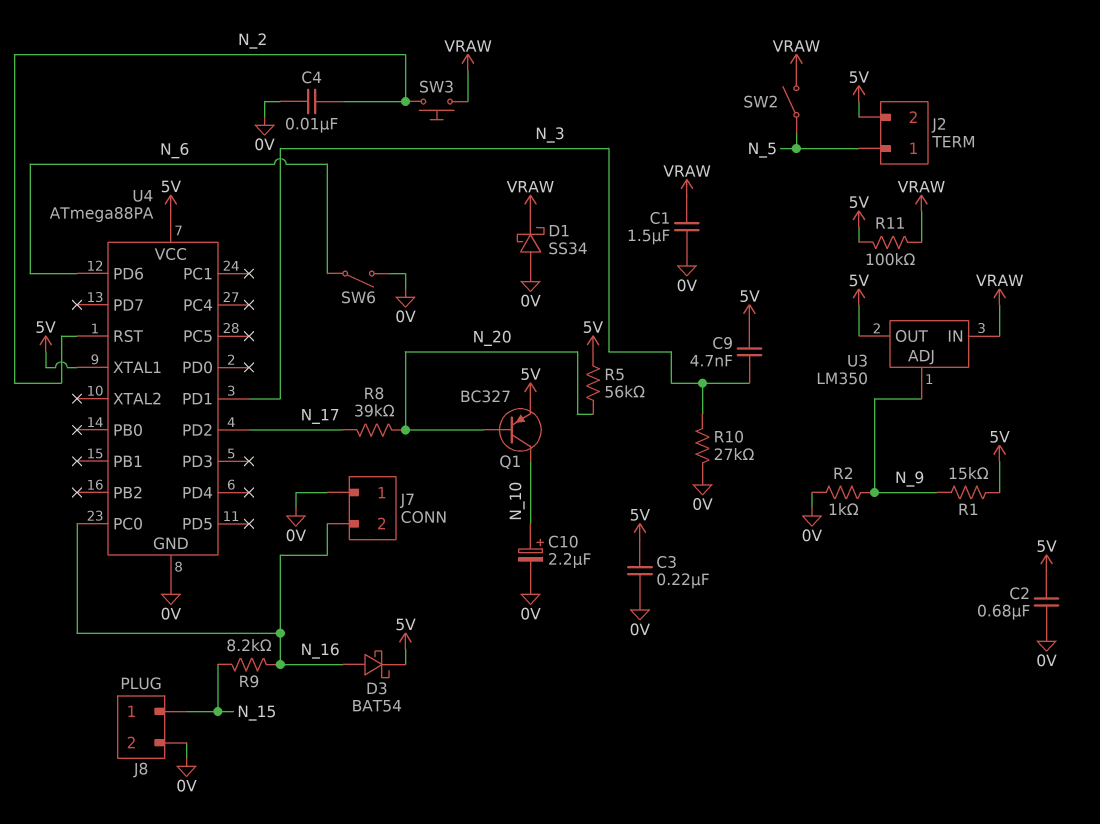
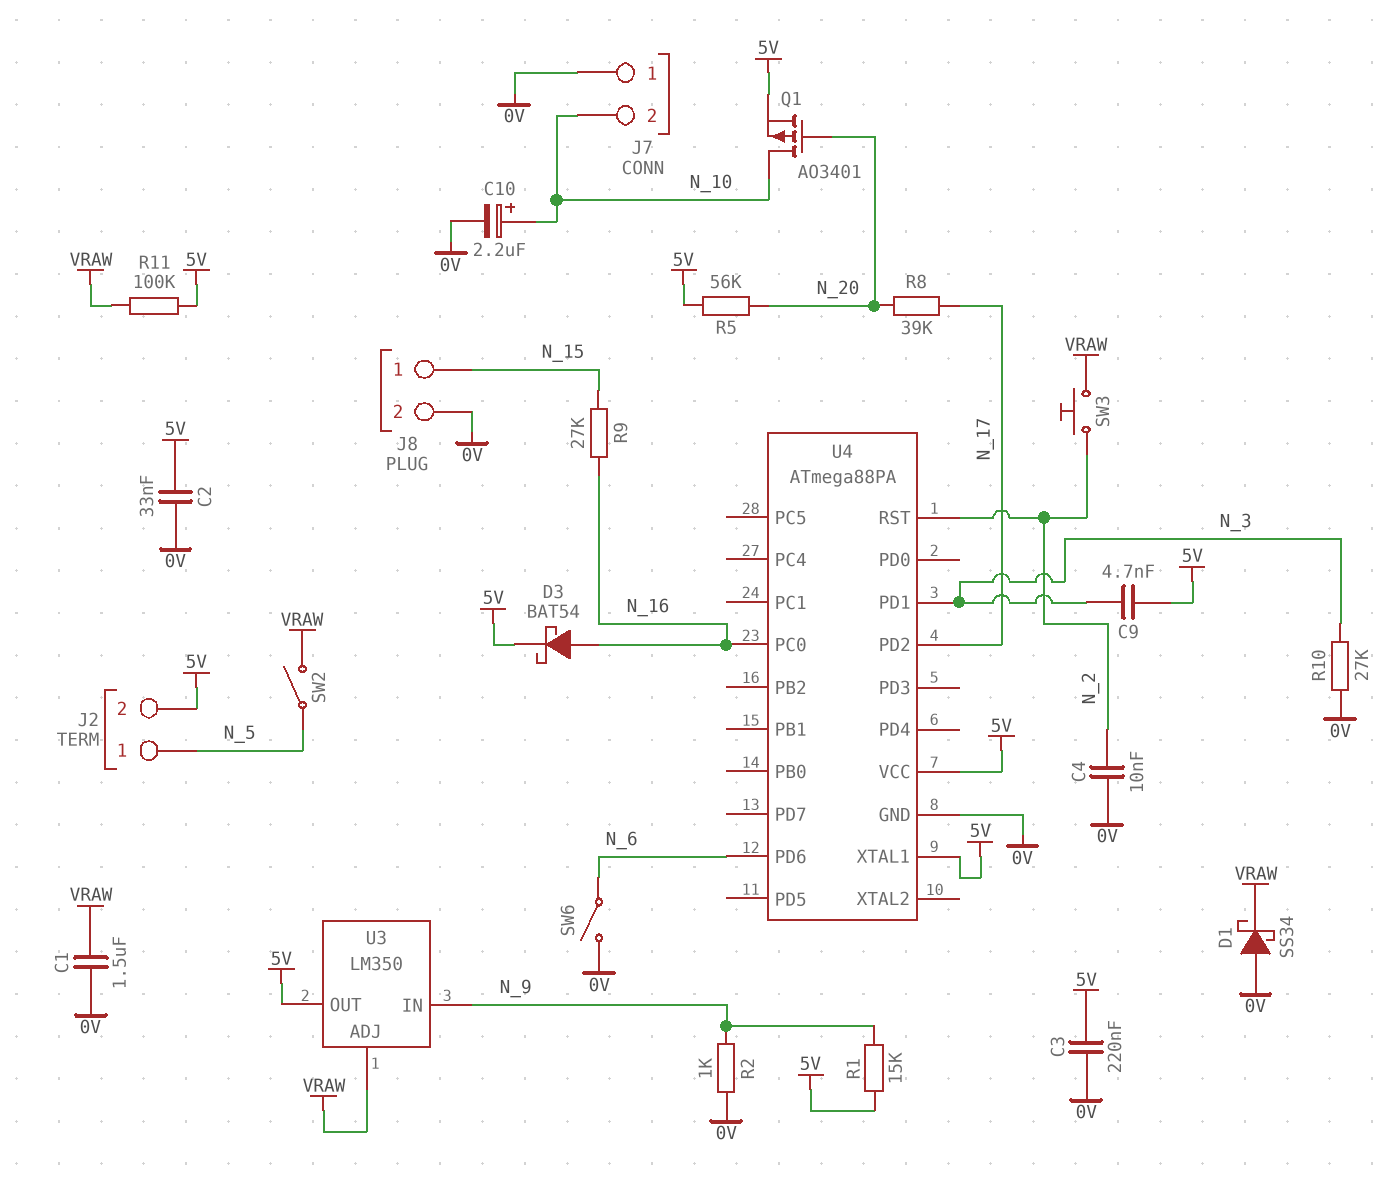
C2: 680nF (0V, 5V) -> 33nF (0V, 5V)
J7 pin 2: N_16 -> N_10
Q1: PNP BC327 (B N_20, C N_10, E 5V) -> PMOS AO3401 (G N_20, D N_10, S 5V)
R9: 8.2k (N_15, N_16) -> 27k (N_15, N_16)
U3 pin ADJ: N_9 -> VRAW
U3 pin IN: VRAW -> N_9

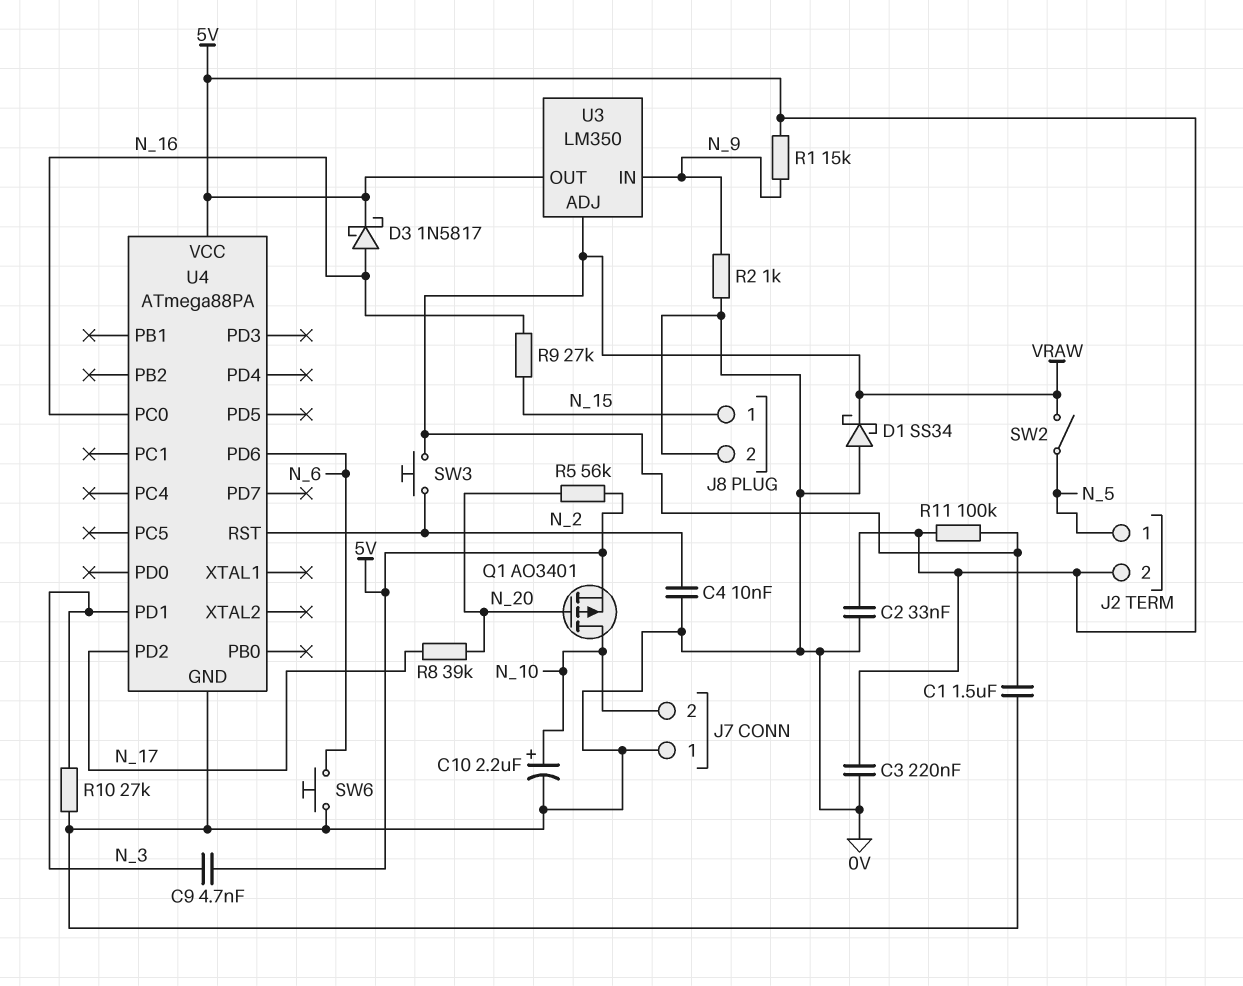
D3: schottky BAT54 (A N_16, K 5V) -> schottky 1N5817 (A N_16, K 5V)
SW6: switch (0V, N_6) -> button (0V, N_6)
U4 pin XTAL1: 5V -> none

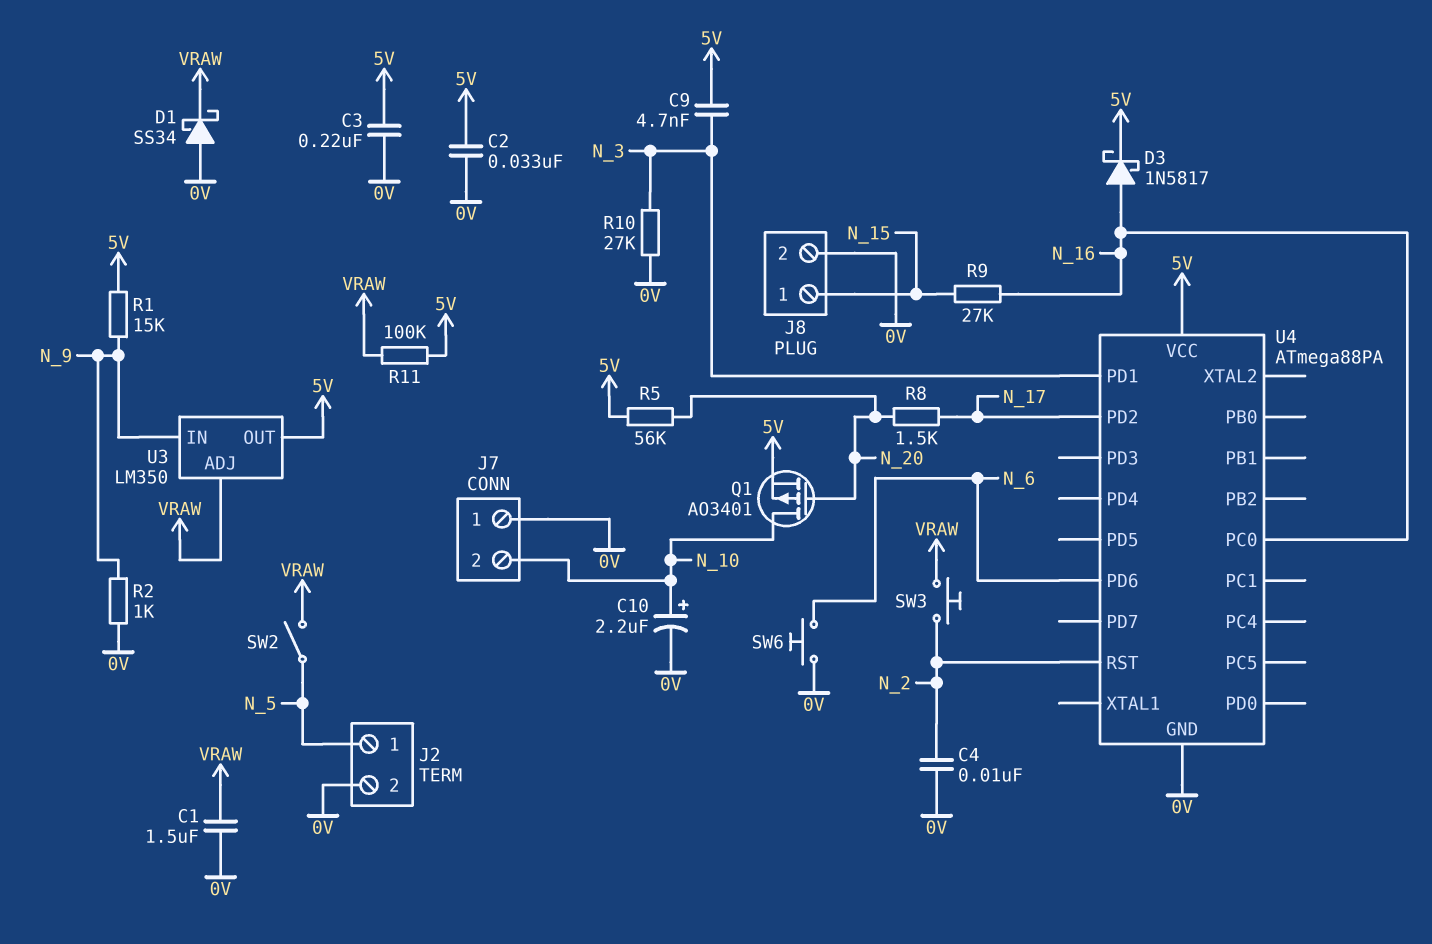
J2 pin 2: 5V -> 0V
R8: 39k (N_17, N_20) -> 1.5k (N_17, N_20)

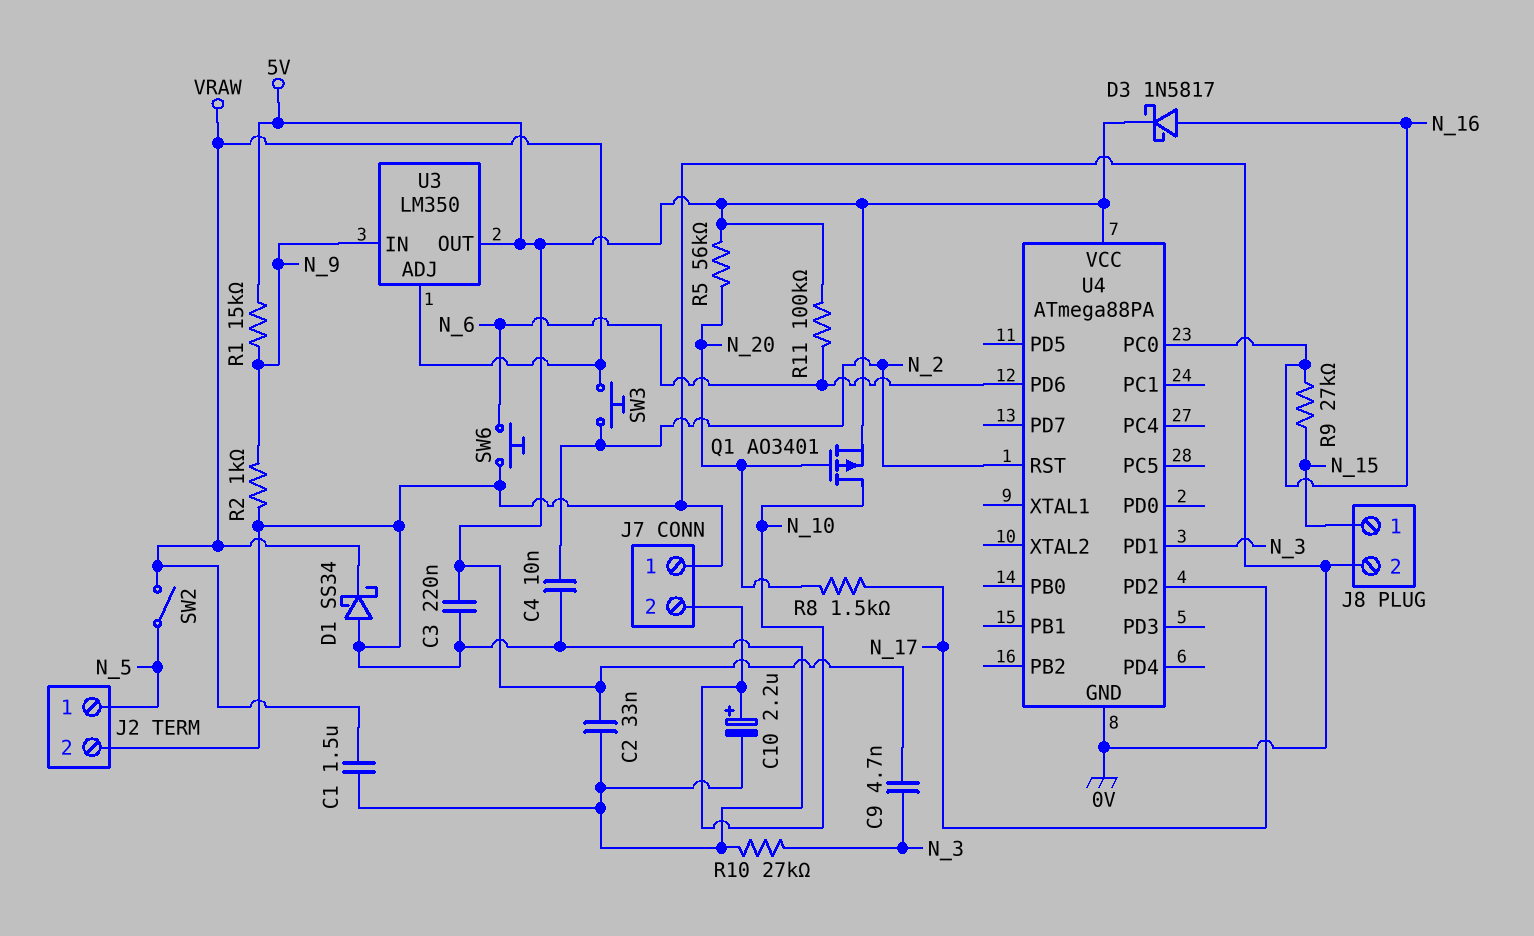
R11: 100k (5V, VRAW) -> 100k (5V, N_6)

